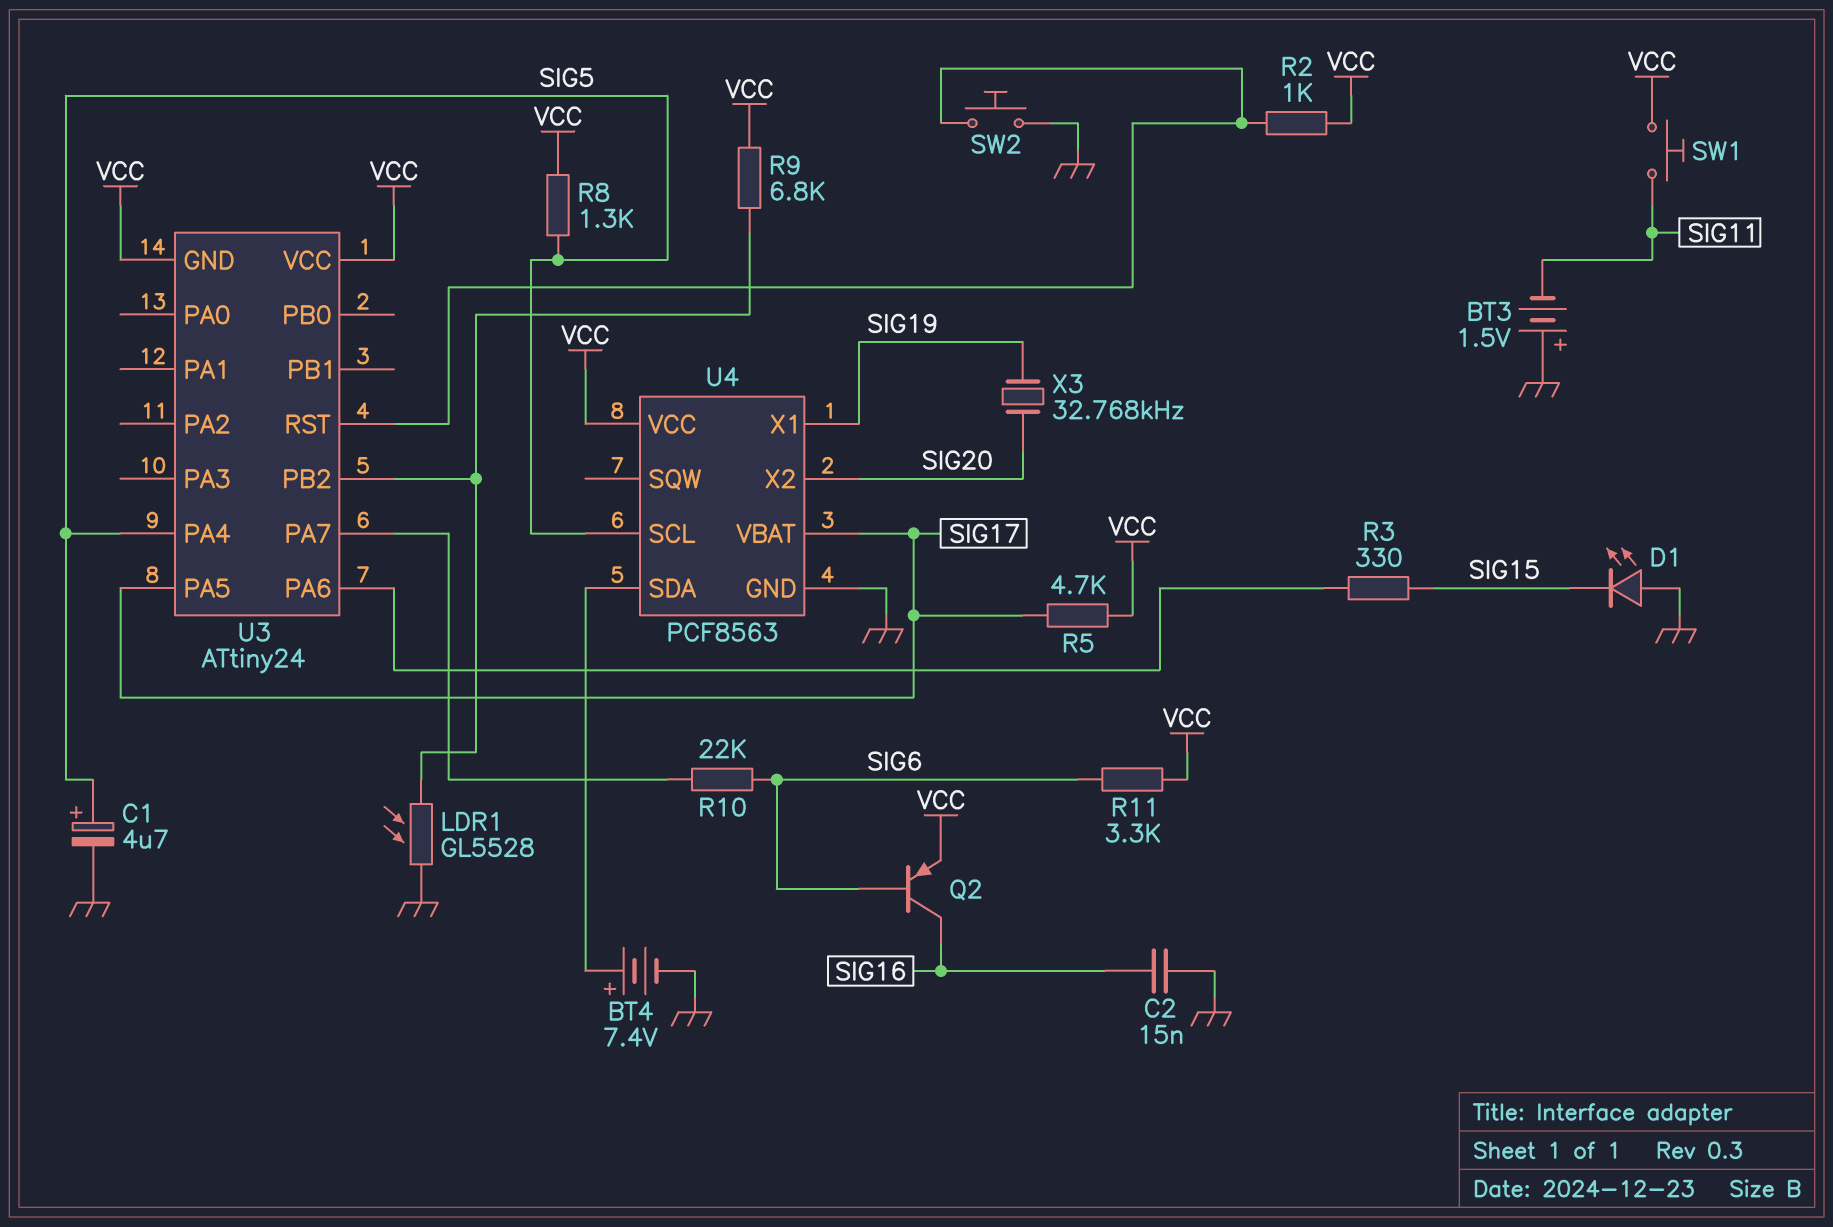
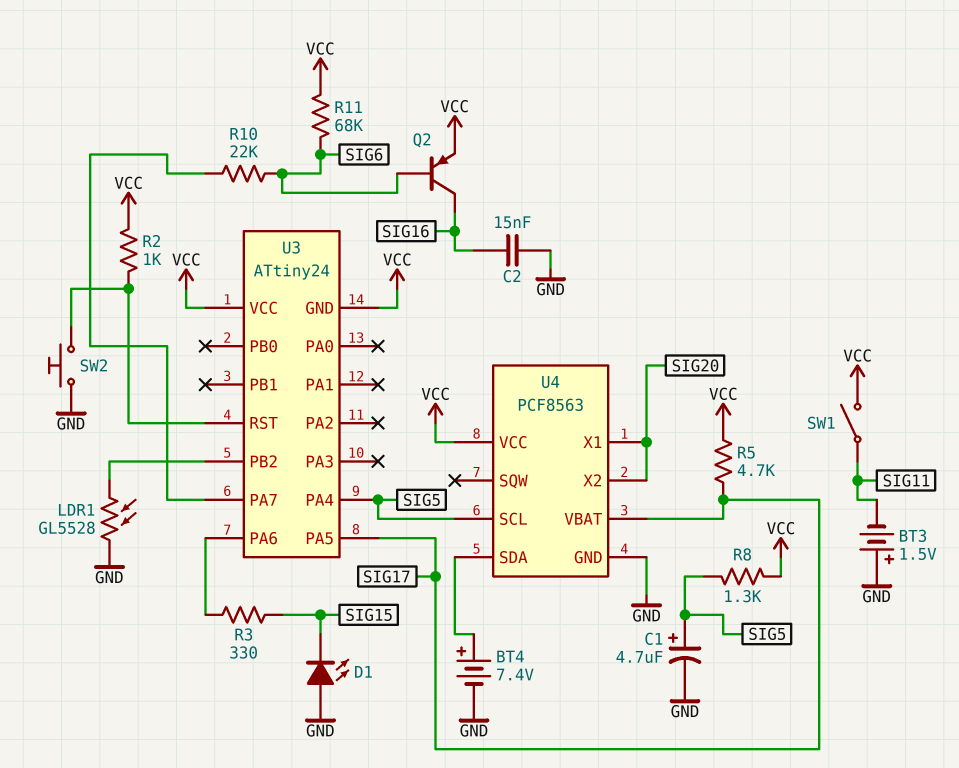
R9: 6.8k (U3/PB2, VCC) -> none
R11: 3.3k (SIG6, VCC) -> 68k (SIG6, VCC)
SW1: button (SIG11, VCC) -> switch (SIG11, VCC)
U4 pin X1: SIG19 -> SIG20
X3: 32.768kHz (SIG19, SIG20) -> none

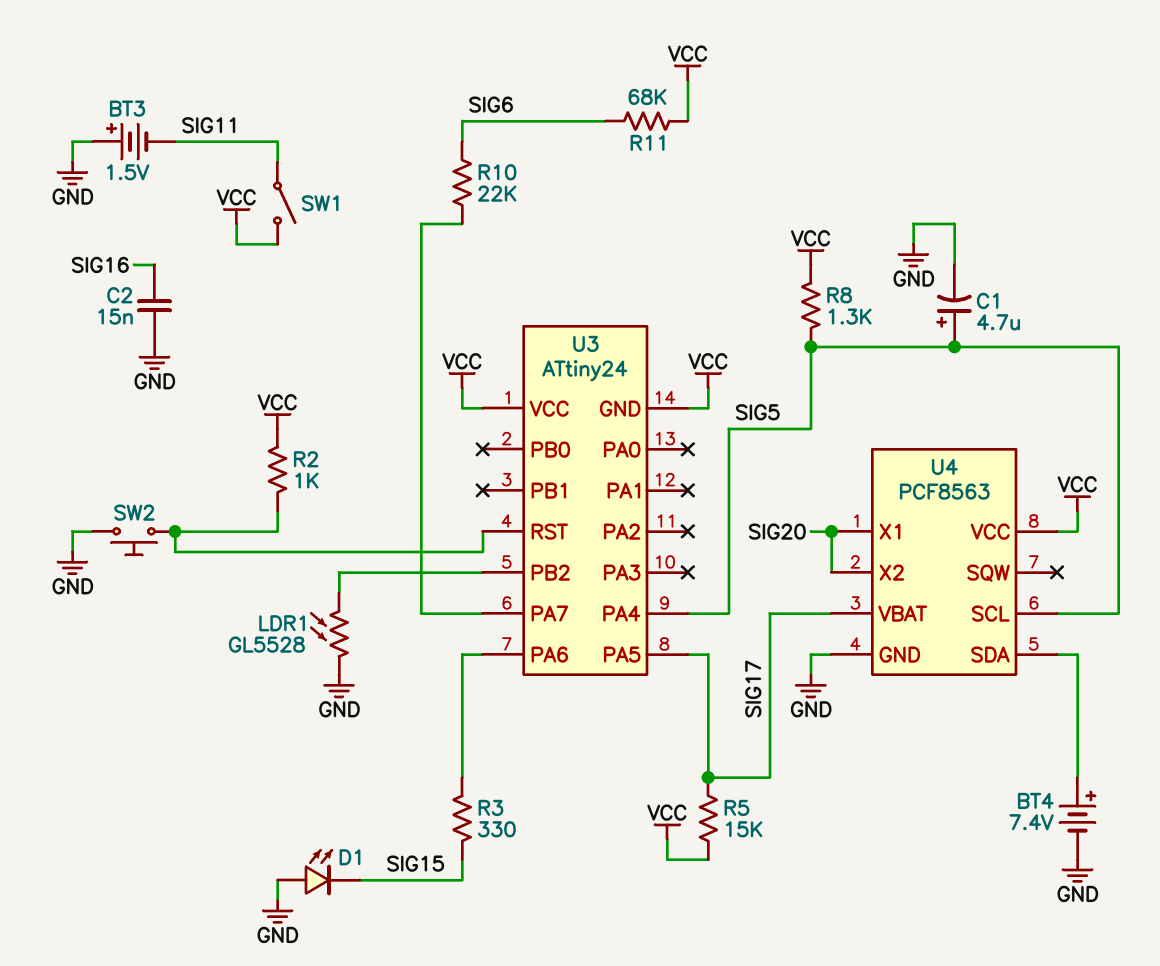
Q2: PNP (B SIG6, C SIG16, E VCC) -> none
R5: 4.7k (SIG17, VCC) -> 15k (SIG17, VCC)

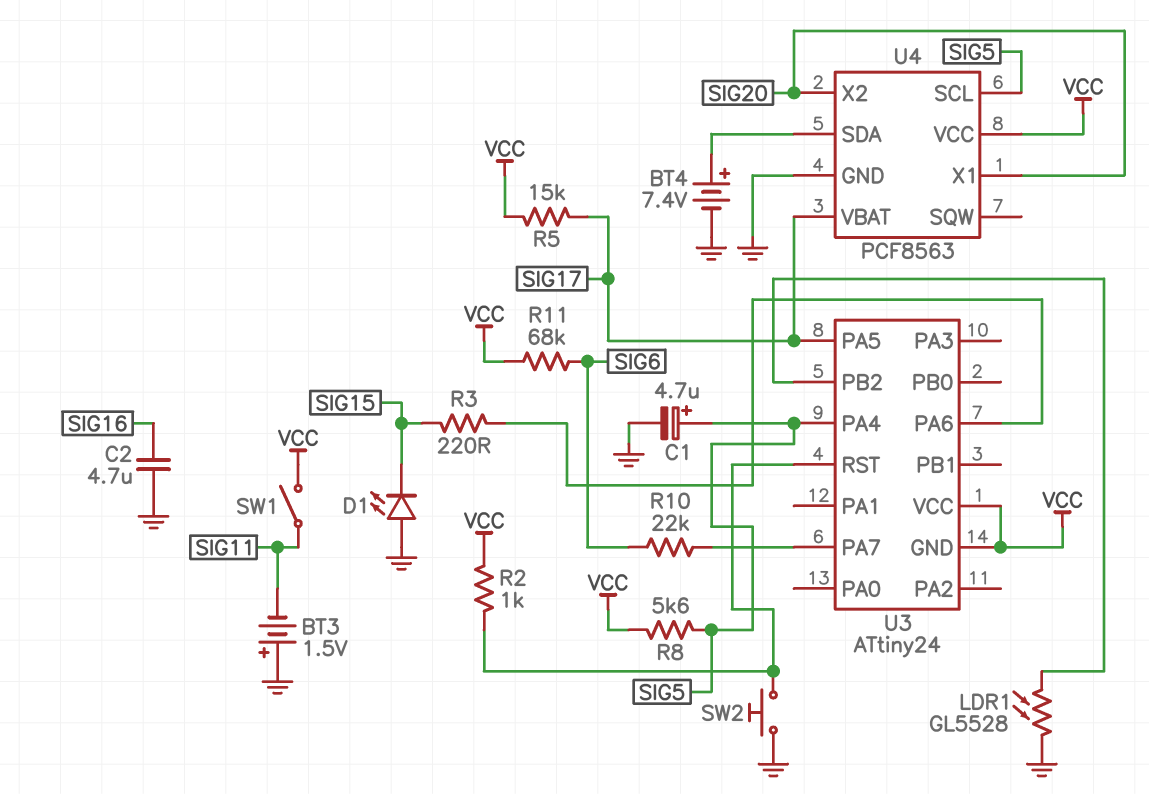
C2: 15nF (GND, SIG16) -> 4.7uF (GND, SIG16)
R3: 330 (SIG15, U3/PA6) -> 220 (SIG15, U3/PA6)
R8: 1.3k (SIG5, VCC) -> 5.6k (SIG5, VCC)

